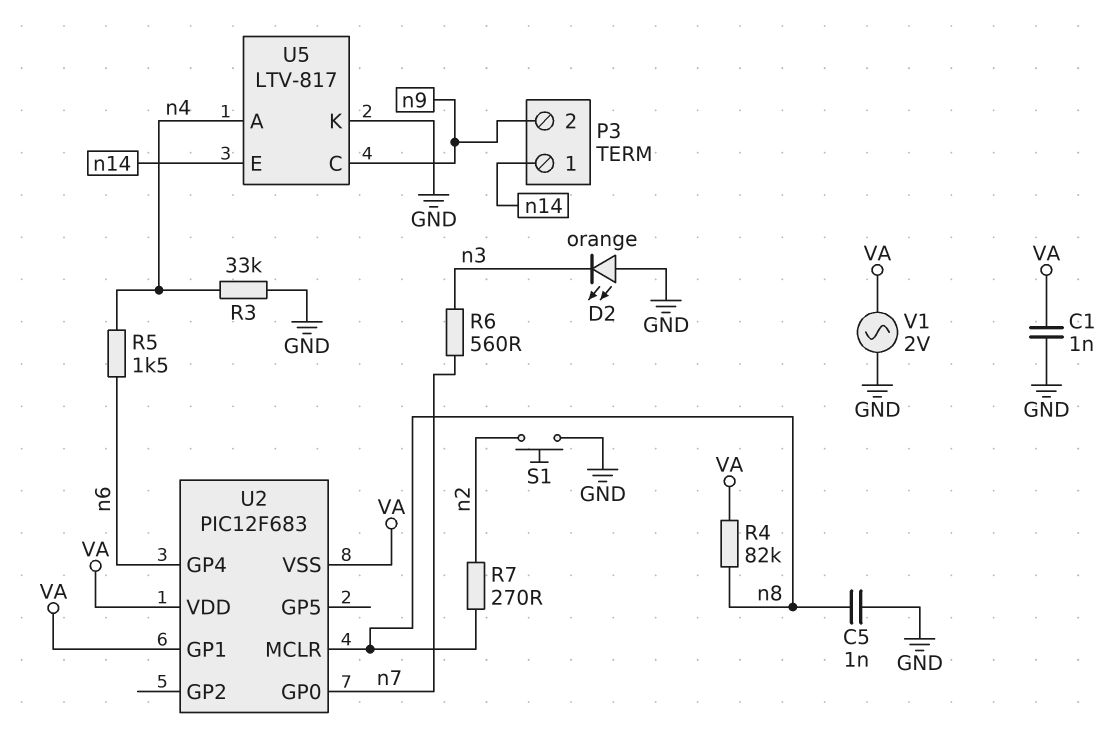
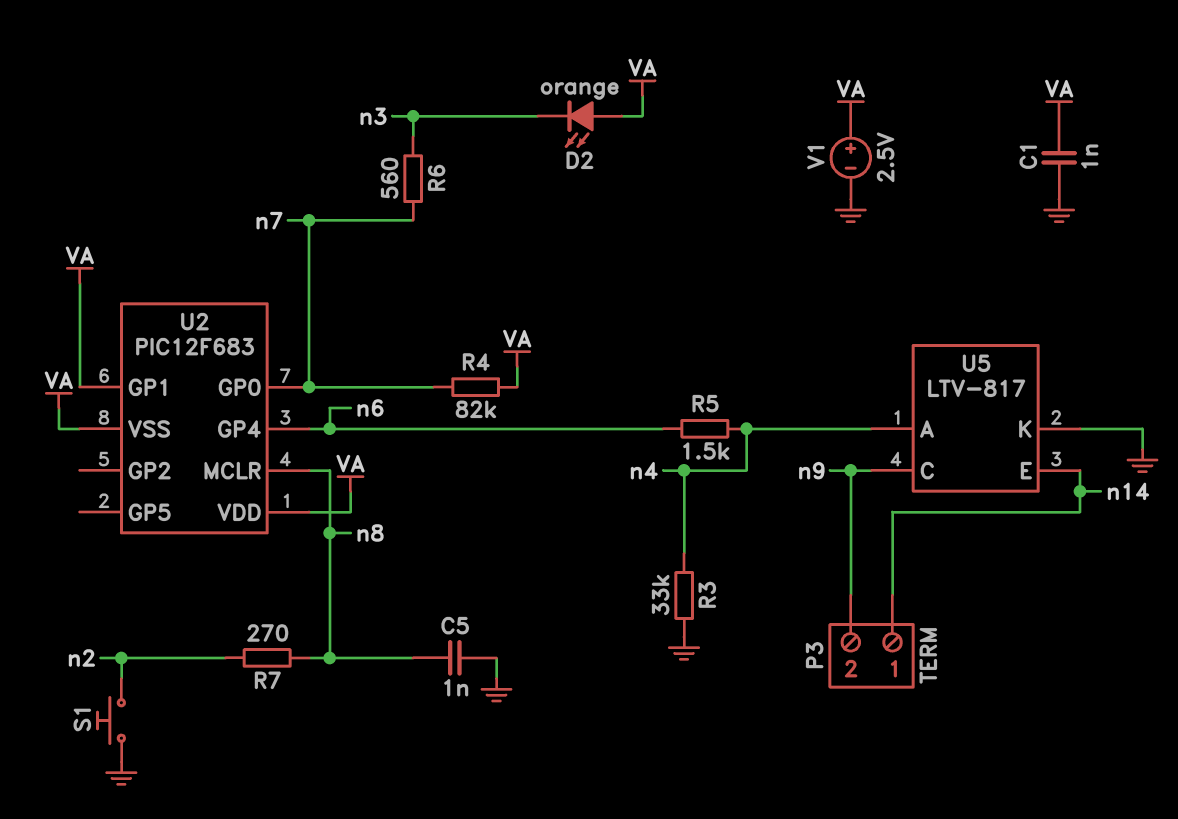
D2: LED orange (A GND, K n3) -> LED orange (A VA, K n3)
R4: 82k (VA, n8) -> 82k (VA, n7)
V1: AC 2V (GND, VA) -> 2.5V (plus VA, minus GND)

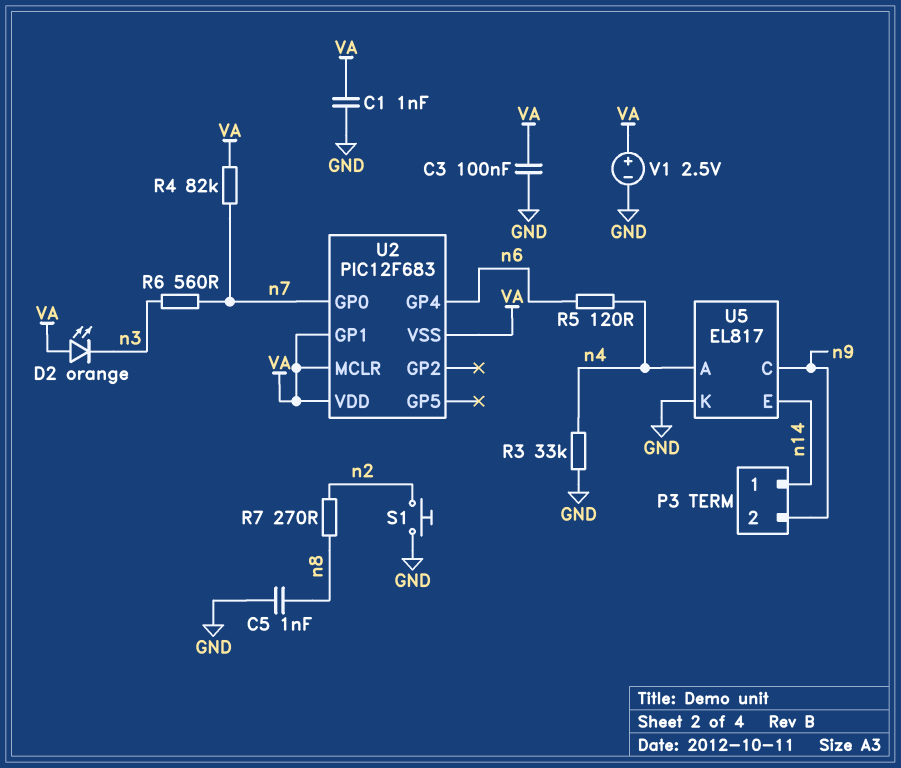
C3: none -> 100nF (GND, VA)
R5: 1.5k (n4, n6) -> 120 (n4, n6)
U2 pin MCLR: n8 -> VA
U5: LTV-817 -> EL817

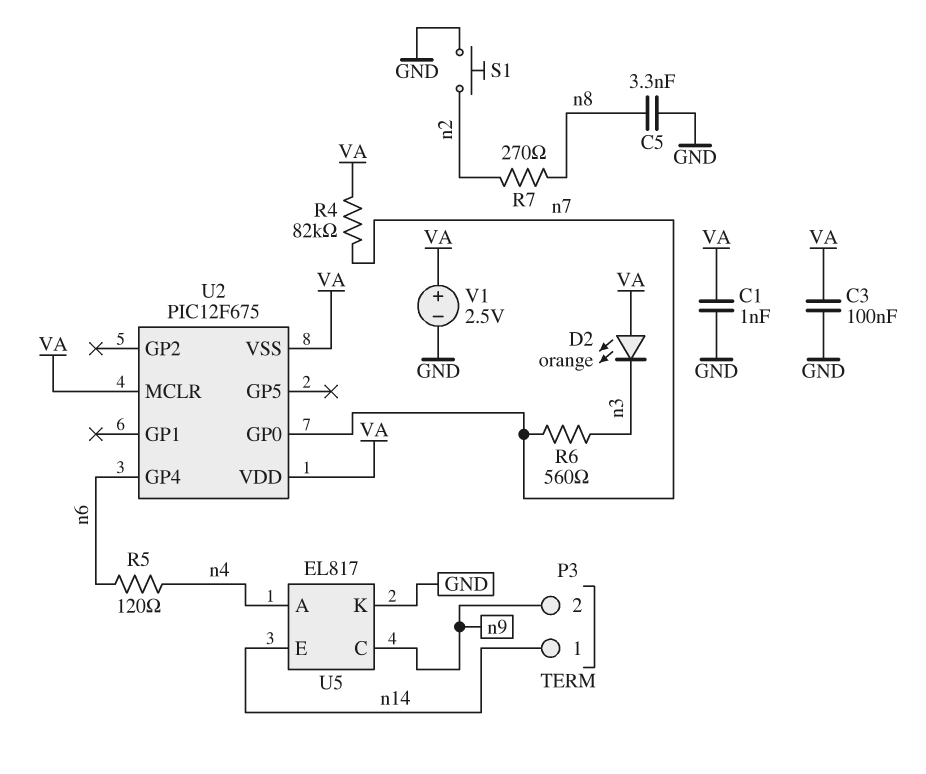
C5: 1nF (GND, n8) -> 3.3nF (GND, n8)
R3: 33k (GND, n4) -> none
U2: PIC12F683 -> PIC12F675
U2 pin GP1: VA -> none

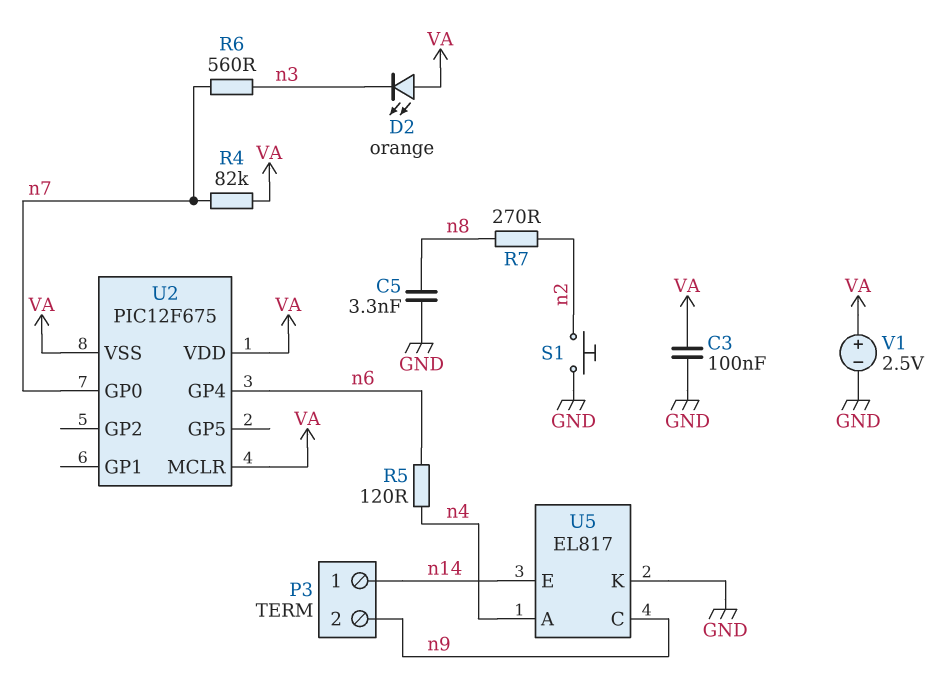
C1: 1nF (GND, VA) -> none

